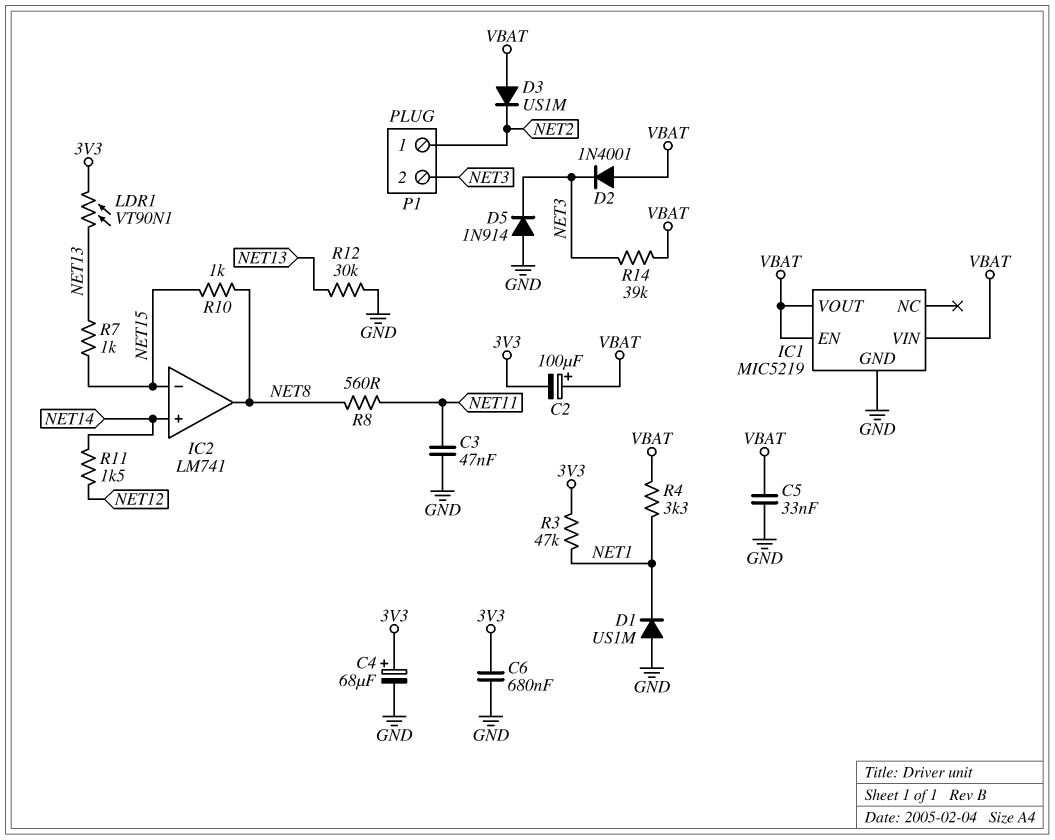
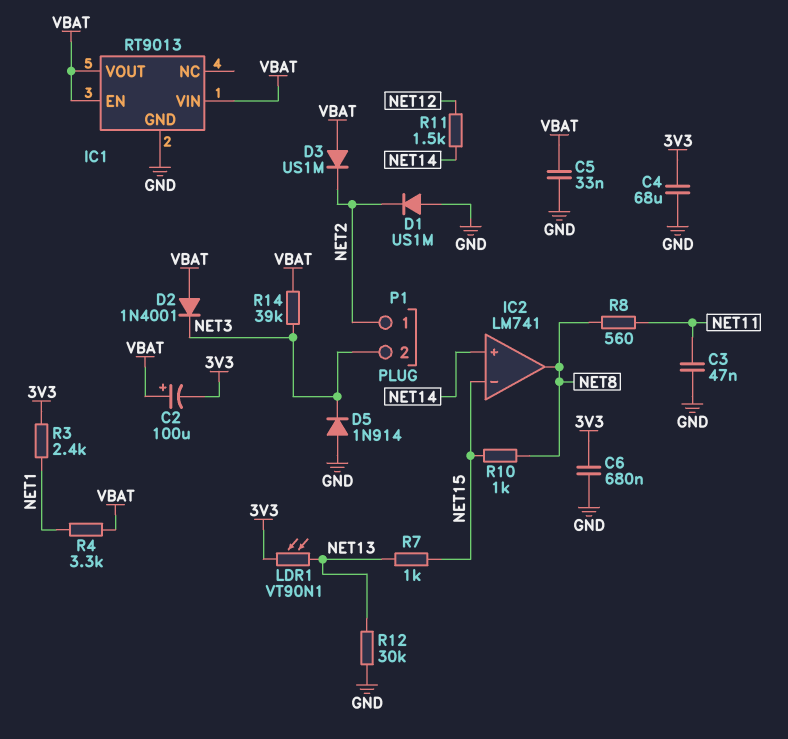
C4: 68uF (plus 3V3, minus GND) -> 68uF (3V3, GND)
D1: diode US1M (A GND, K NET1) -> diode US1M (A GND, K NET2)
IC1: MIC5219 -> RT9013
R3: 47k (3V3, NET1) -> 2.4k (3V3, NET1)

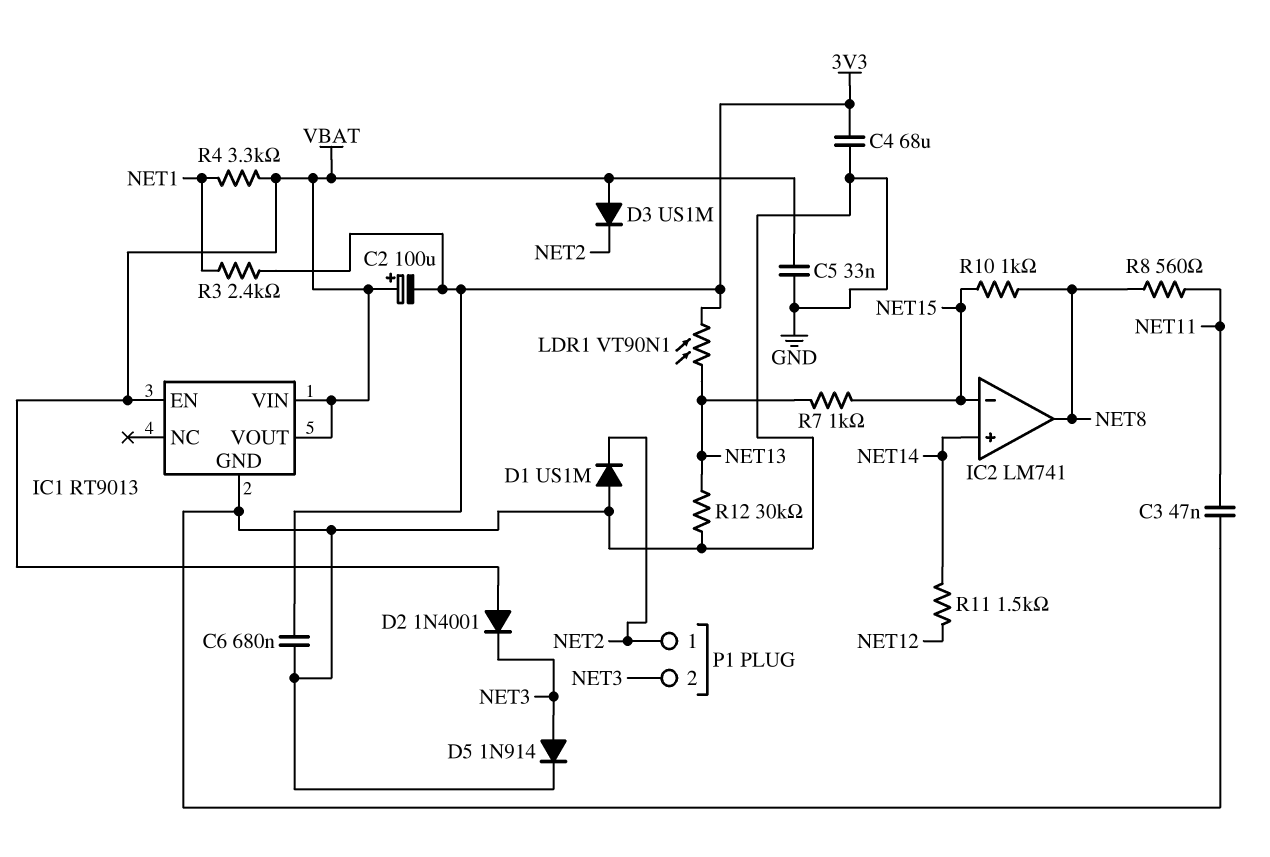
D5: diode 1N914 (A GND, K NET3) -> diode 1N914 (A NET3, K GND)
R14: 39k (NET3, VBAT) -> none

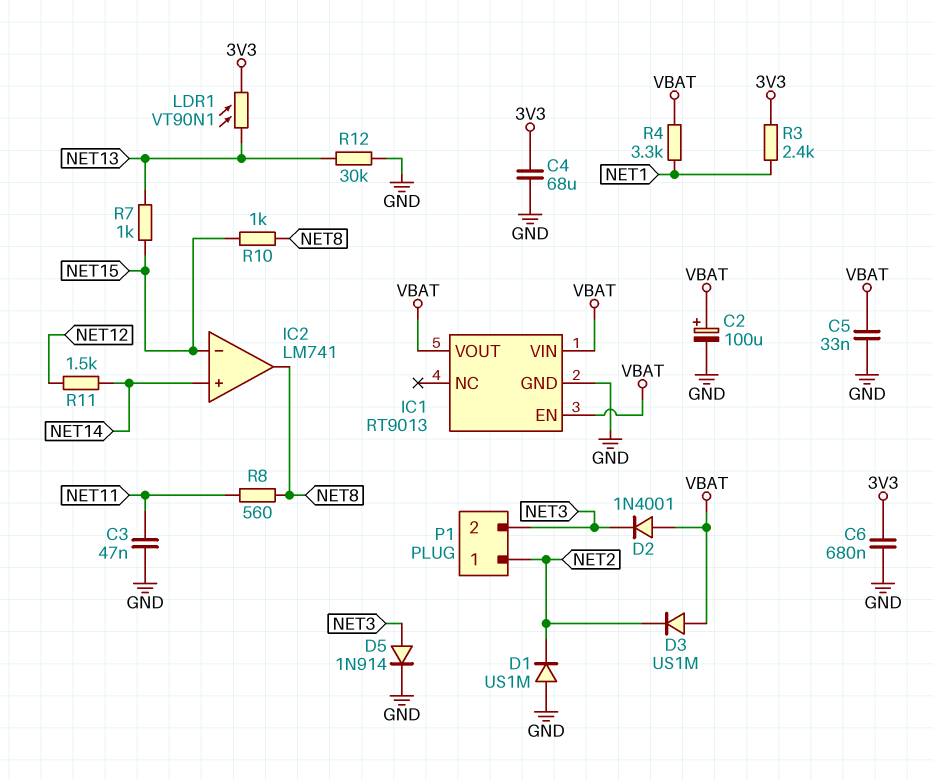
C2: 100uF (plus VBAT, minus 3V3) -> 100uF (plus VBAT, minus GND)

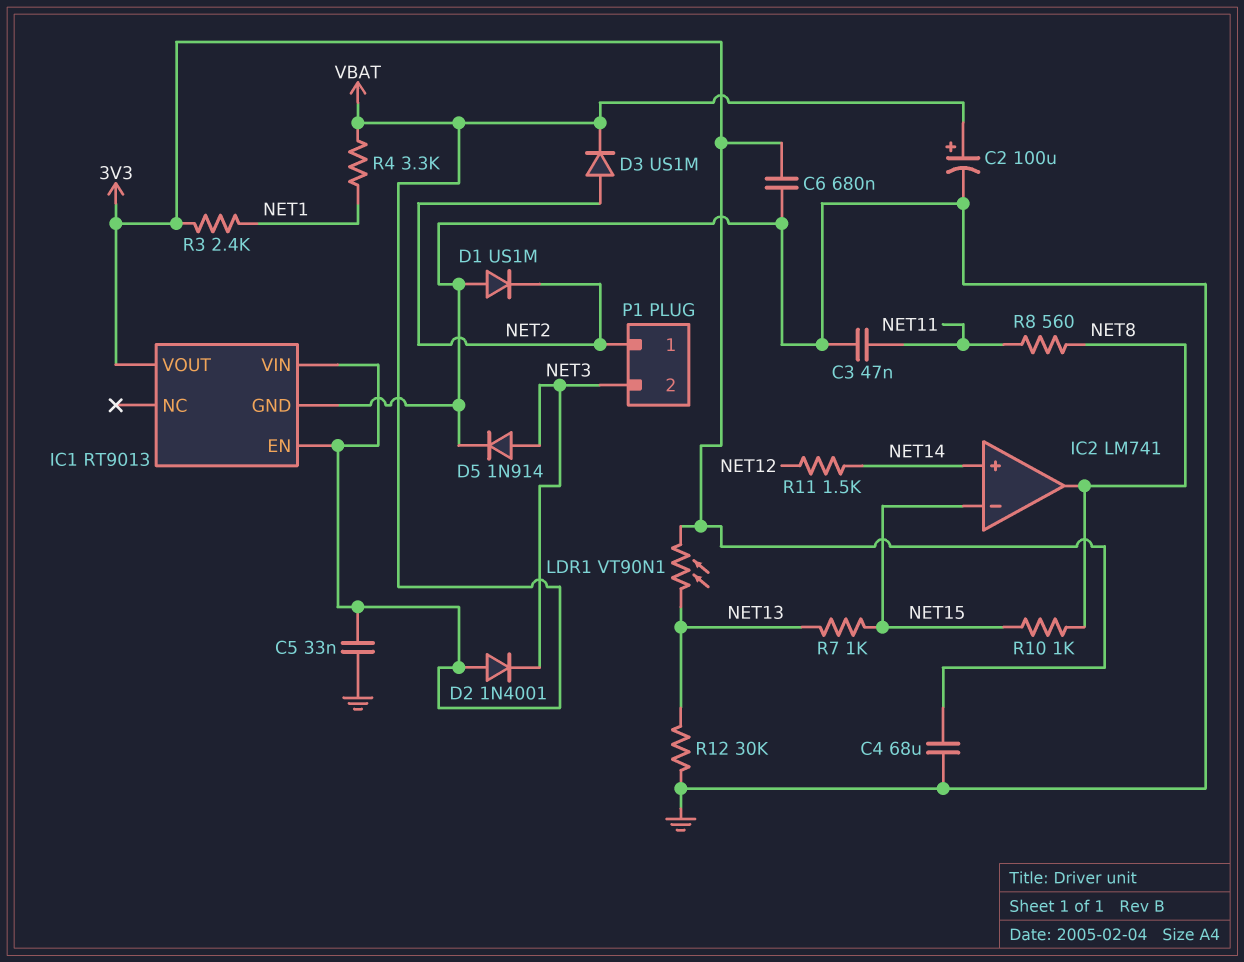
D3: diode US1M (A VBAT, K NET2) -> diode US1M (A NET2, K VBAT)
IC1 pin VOUT: VBAT -> 3V3

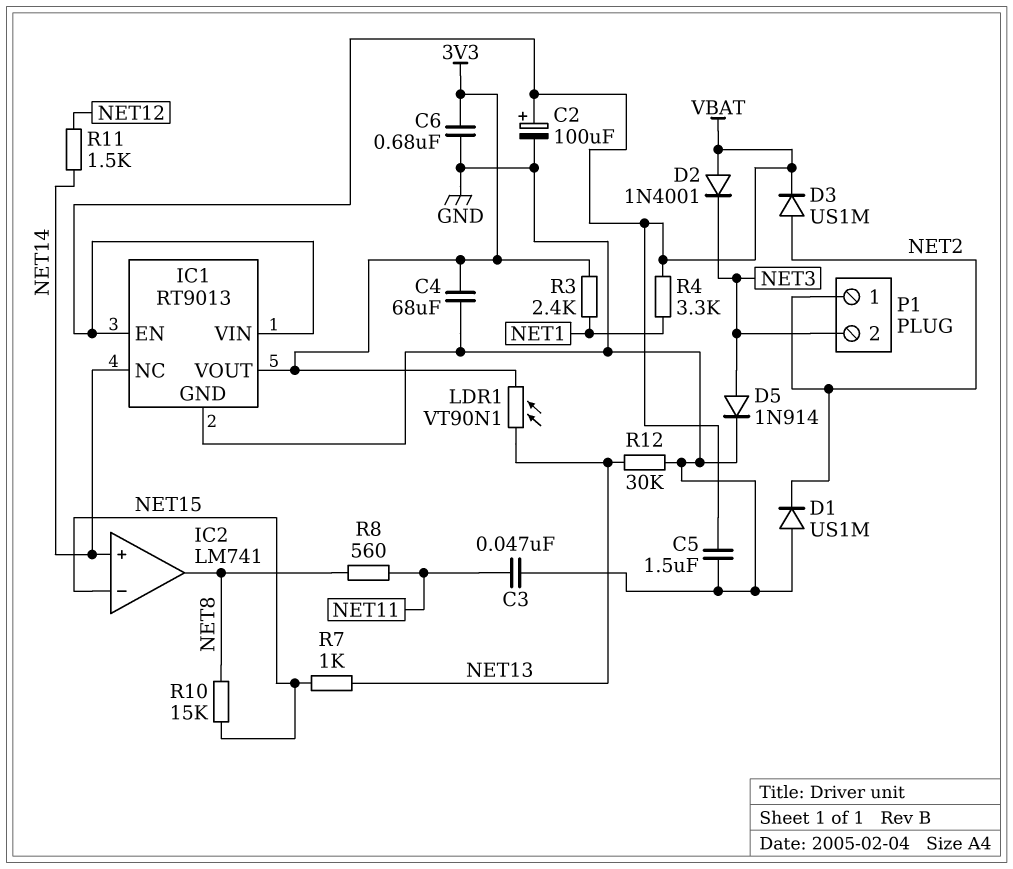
C5: 33nF (GND, VBAT) -> 1.5uF (GND, VBAT)
IC1 pin NC: none -> NET14
R10: 1k (NET8, NET15) -> 15k (NET8, NET15)

